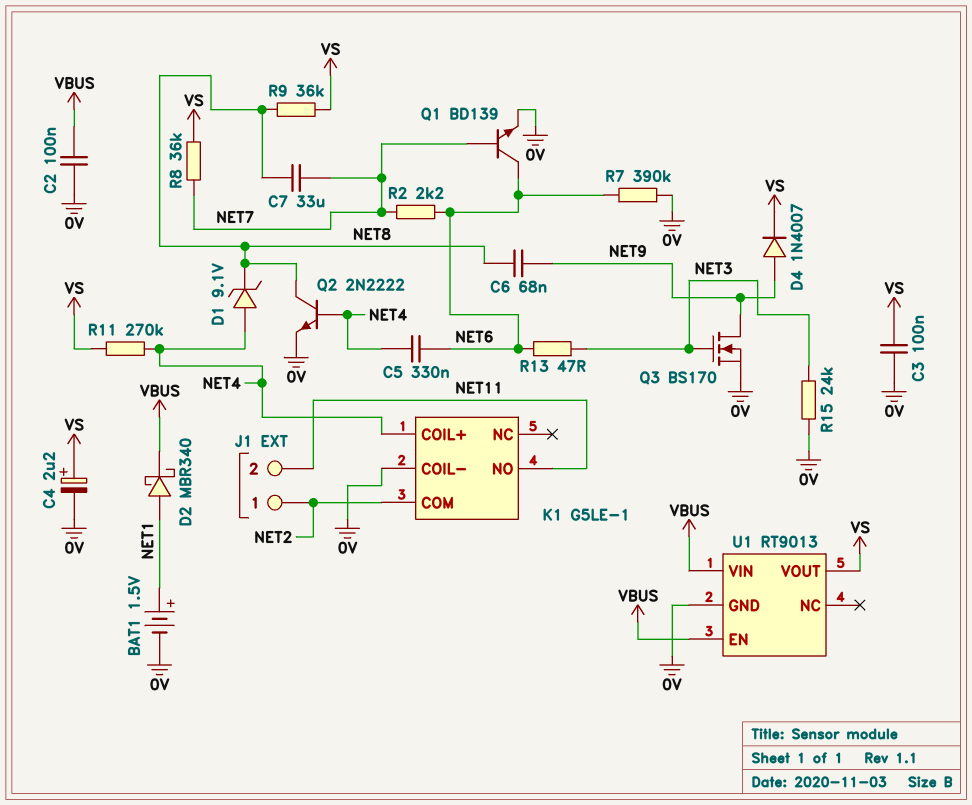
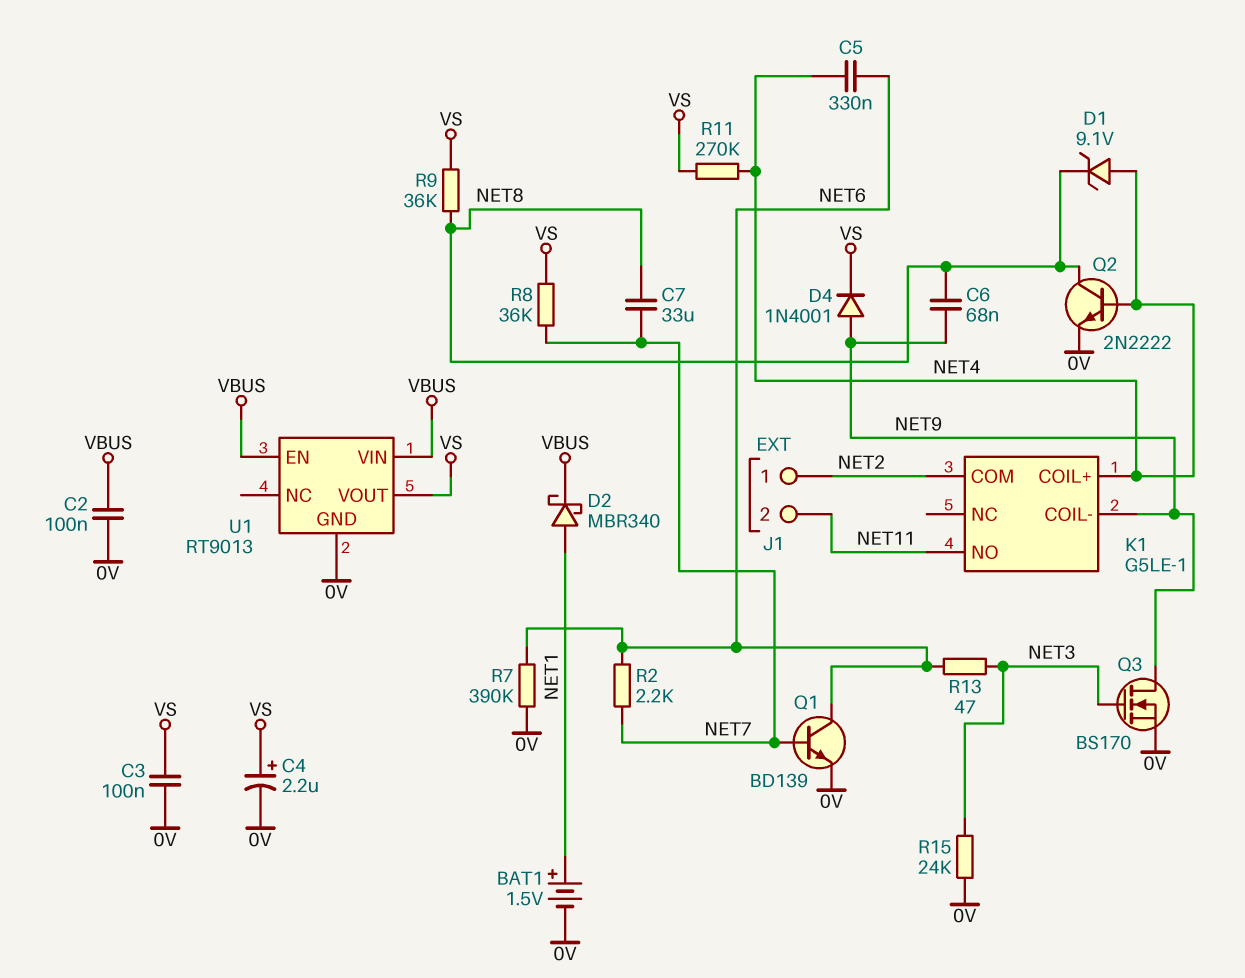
D4: diode 1N4007 (A NET9, K VS) -> diode 1N4001 (A NET9, K VS)
K1 pin COIL-: 0V -> NET9

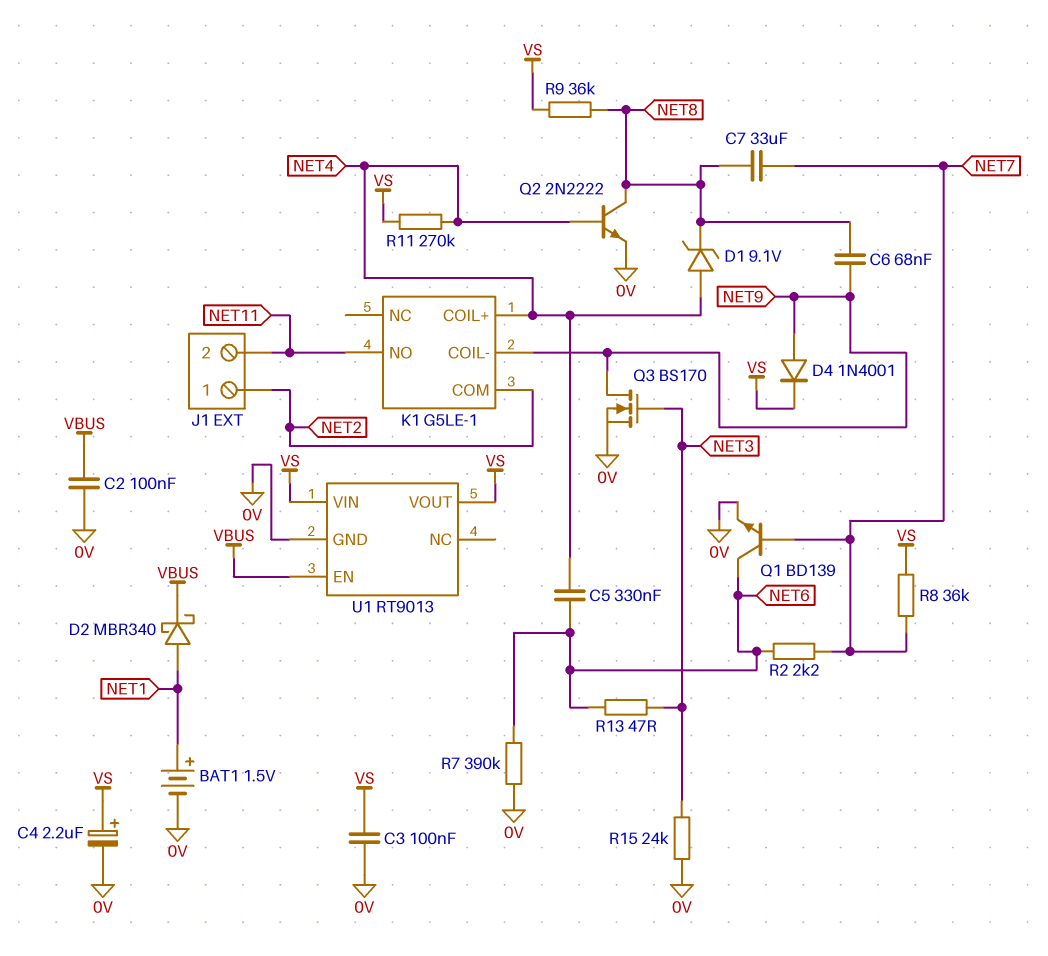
U1 pin VIN: VBUS -> VS

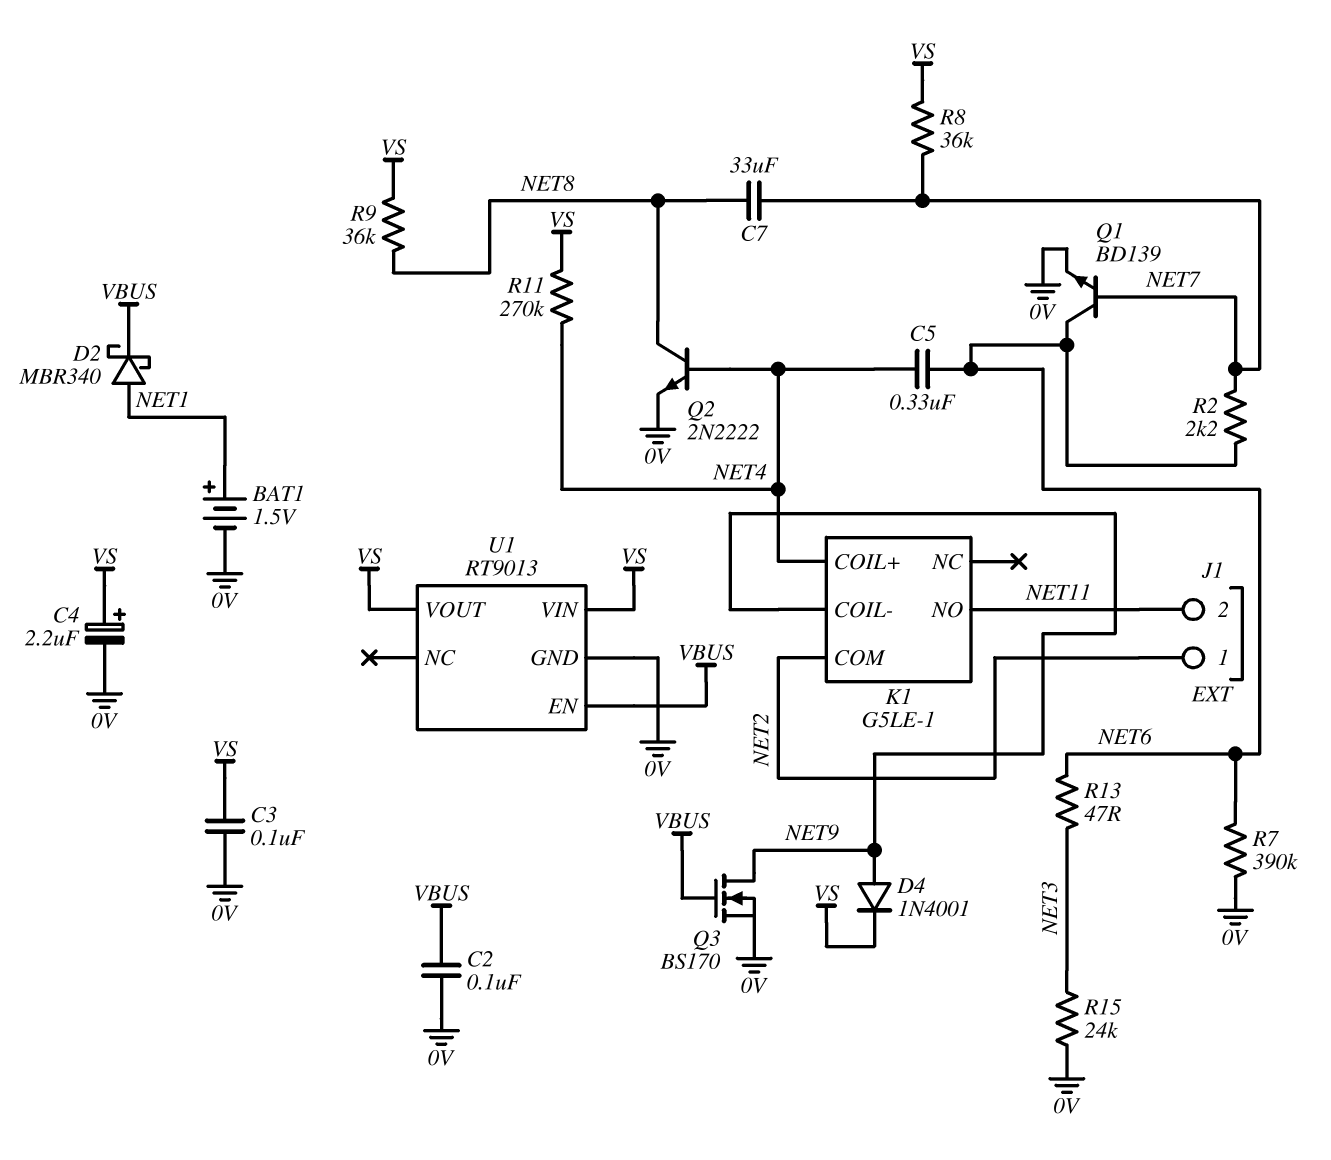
C6: 68nF (NET8, NET9) -> none
D1: zener 9.1V (A NET4, K NET8) -> none
Q3: NMOS BS170 (G NET3, D NET9, S 0V) -> NMOS BS170 (G VBUS, D NET9, S 0V)

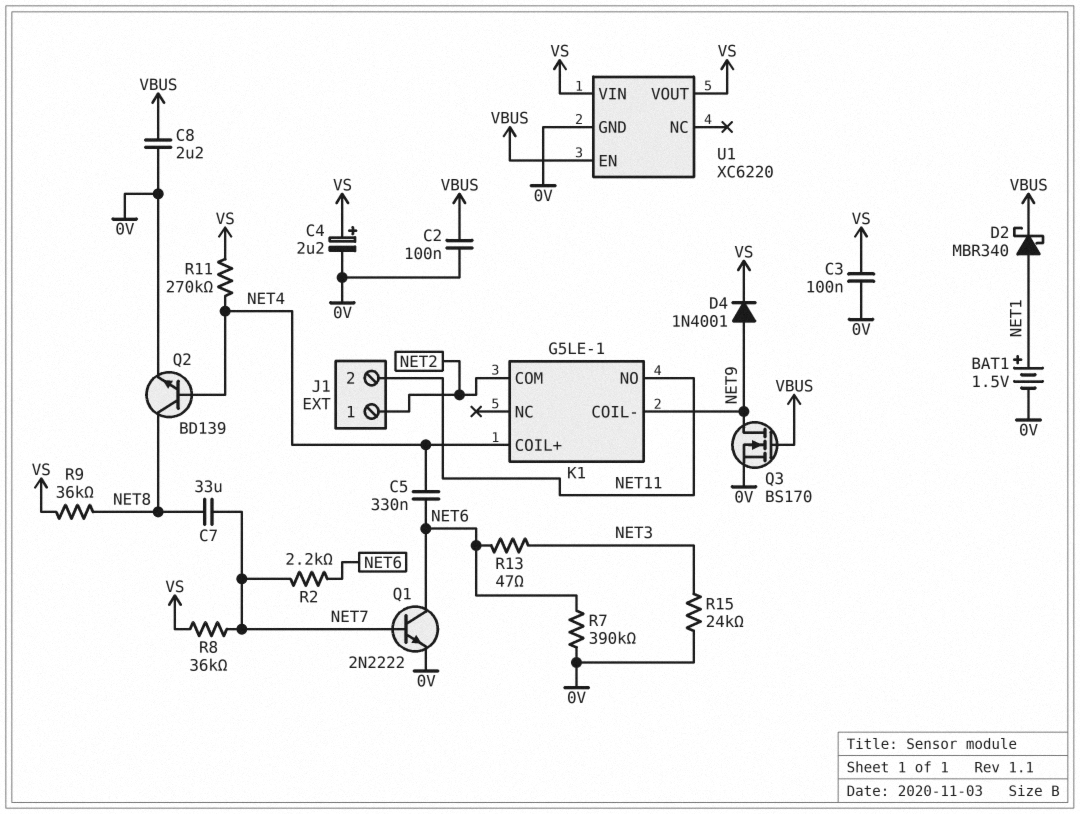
C8: none -> 2.2uF (0V, VBUS)
Q1: NPN BD139 (B NET7, C NET6, E 0V) -> NPN 2N2222 (B NET7, C NET6, E 0V)
Q2: NPN 2N2222 (B NET4, C NET8, E 0V) -> NPN BD139 (B NET4, C NET8, E 0V)
U1: RT9013 -> XC6220

